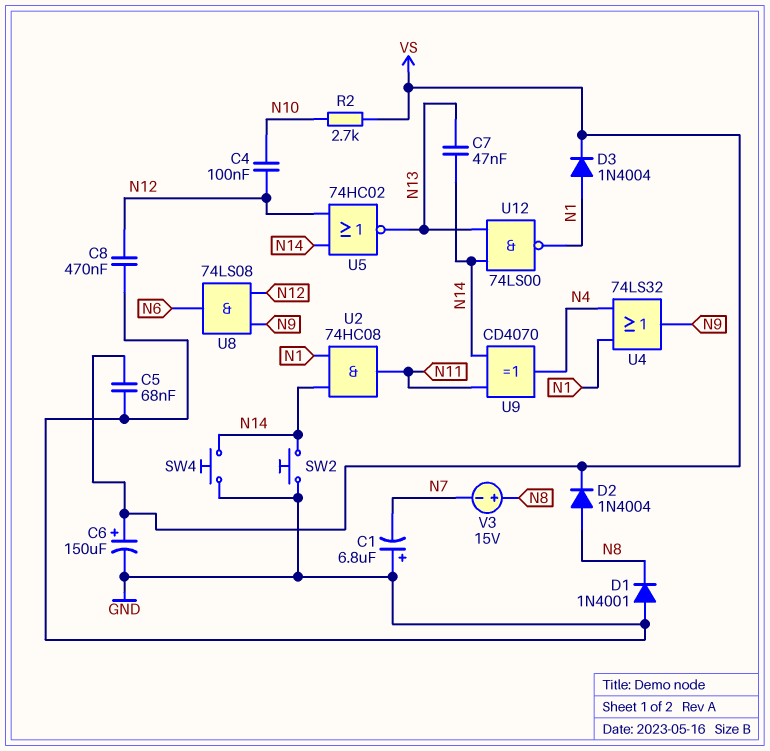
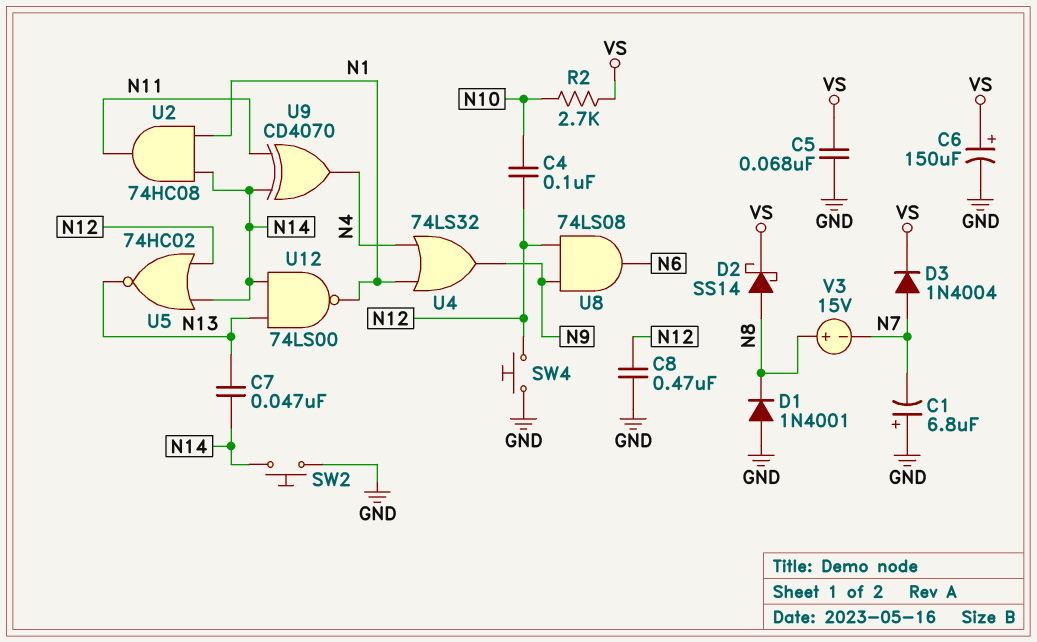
D2: diode 1N4004 (A N8, K VS) -> schottky SS14 (A N8, K VS)
D3: diode 1N4004 (A N1, K VS) -> diode 1N4004 (A N7, K VS)
SW4: button (GND, N14) -> button (GND, N12)

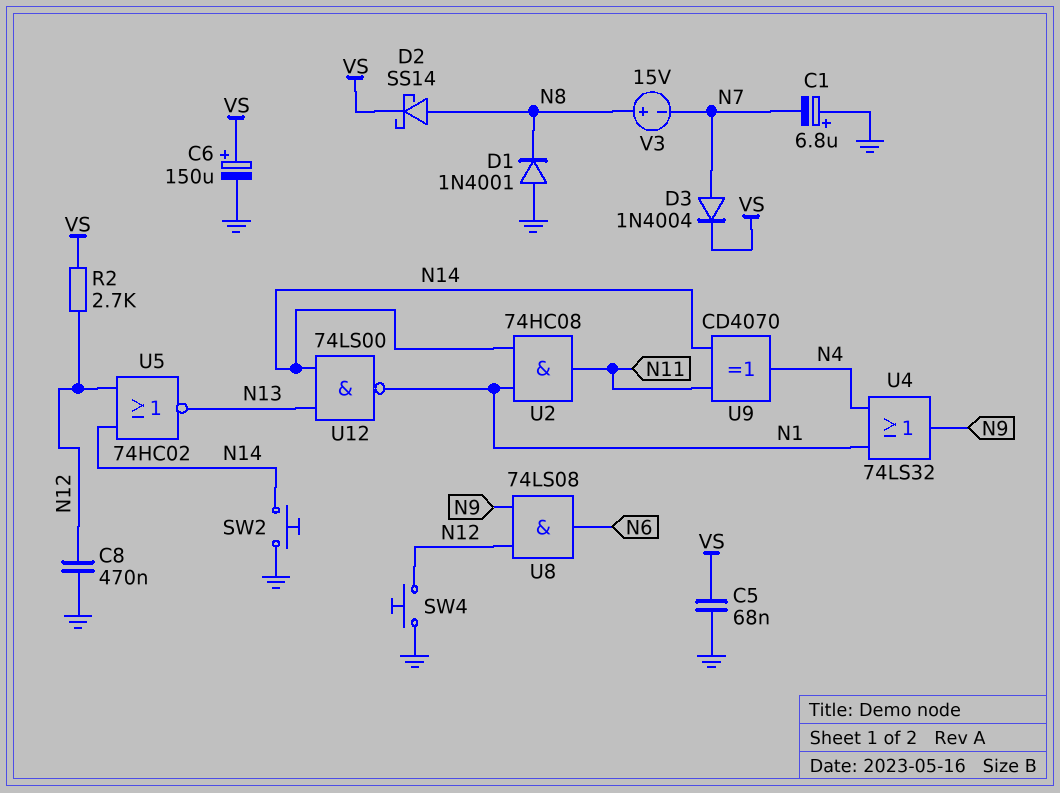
C4: 100nF (N10, N12) -> none
C7: 47nF (N13, N14) -> none
R2: 2.7k (N10, VS) -> 2.7k (N12, VS)

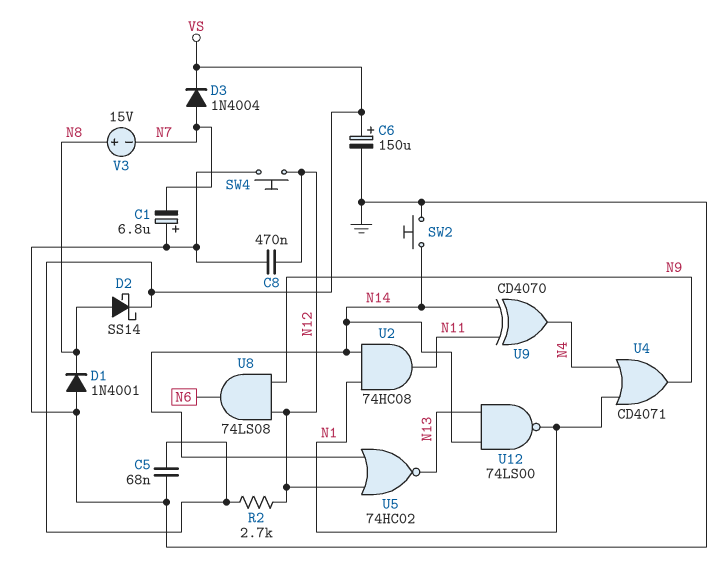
U4: OR 74LS32 (in N1, in N4, out N9) -> OR CD4071 (in N1, in N4, out N9)

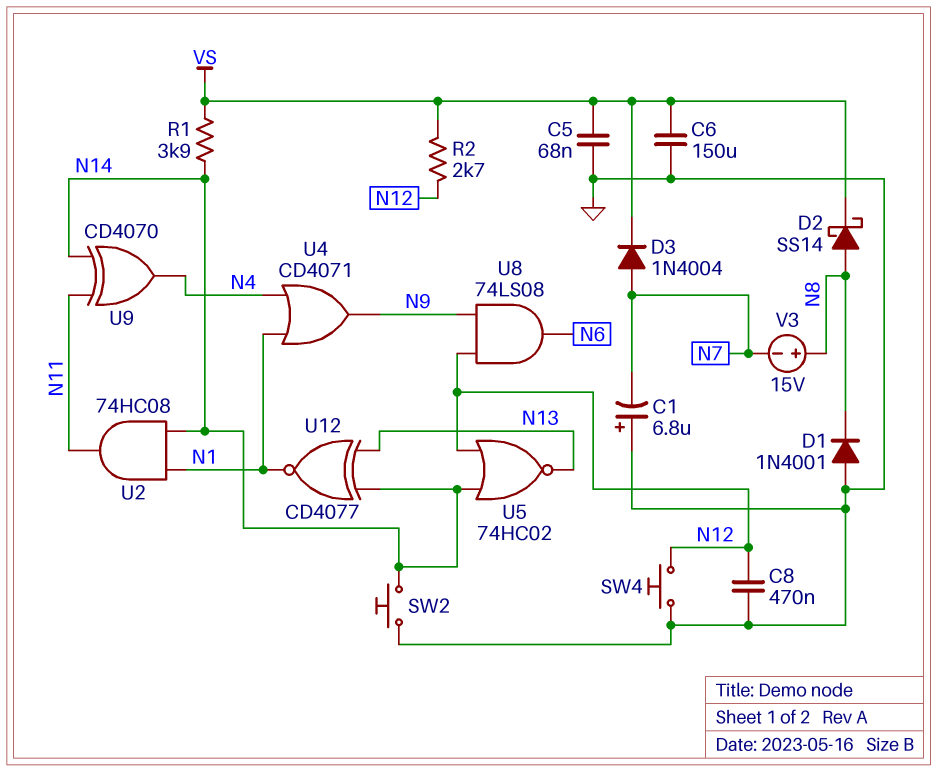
C6: 150uF (plus VS, minus GND) -> 150uF (GND, VS)
R1: none -> 3.9k (N14, VS)
U12: NAND 74LS00 (in N13, in N14, out N1) -> XNOR CD4077 (in N13, in N14, out N1)

